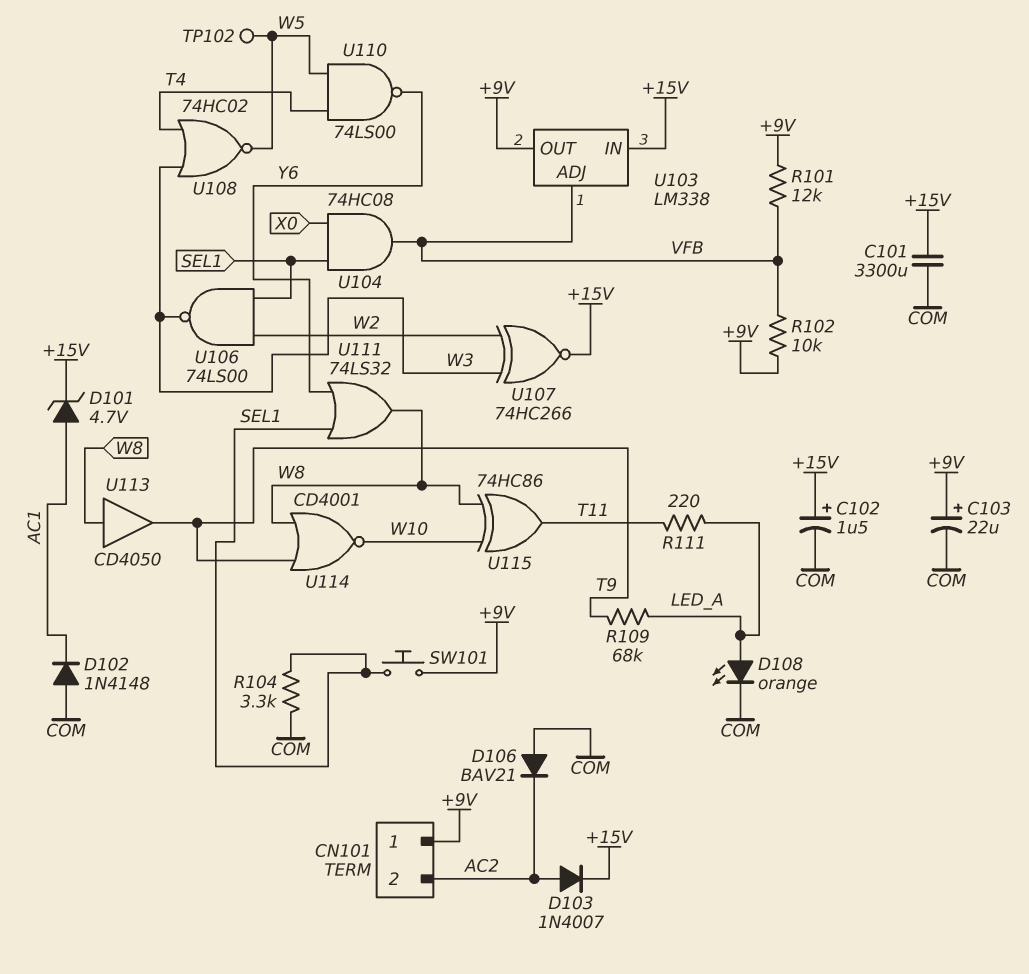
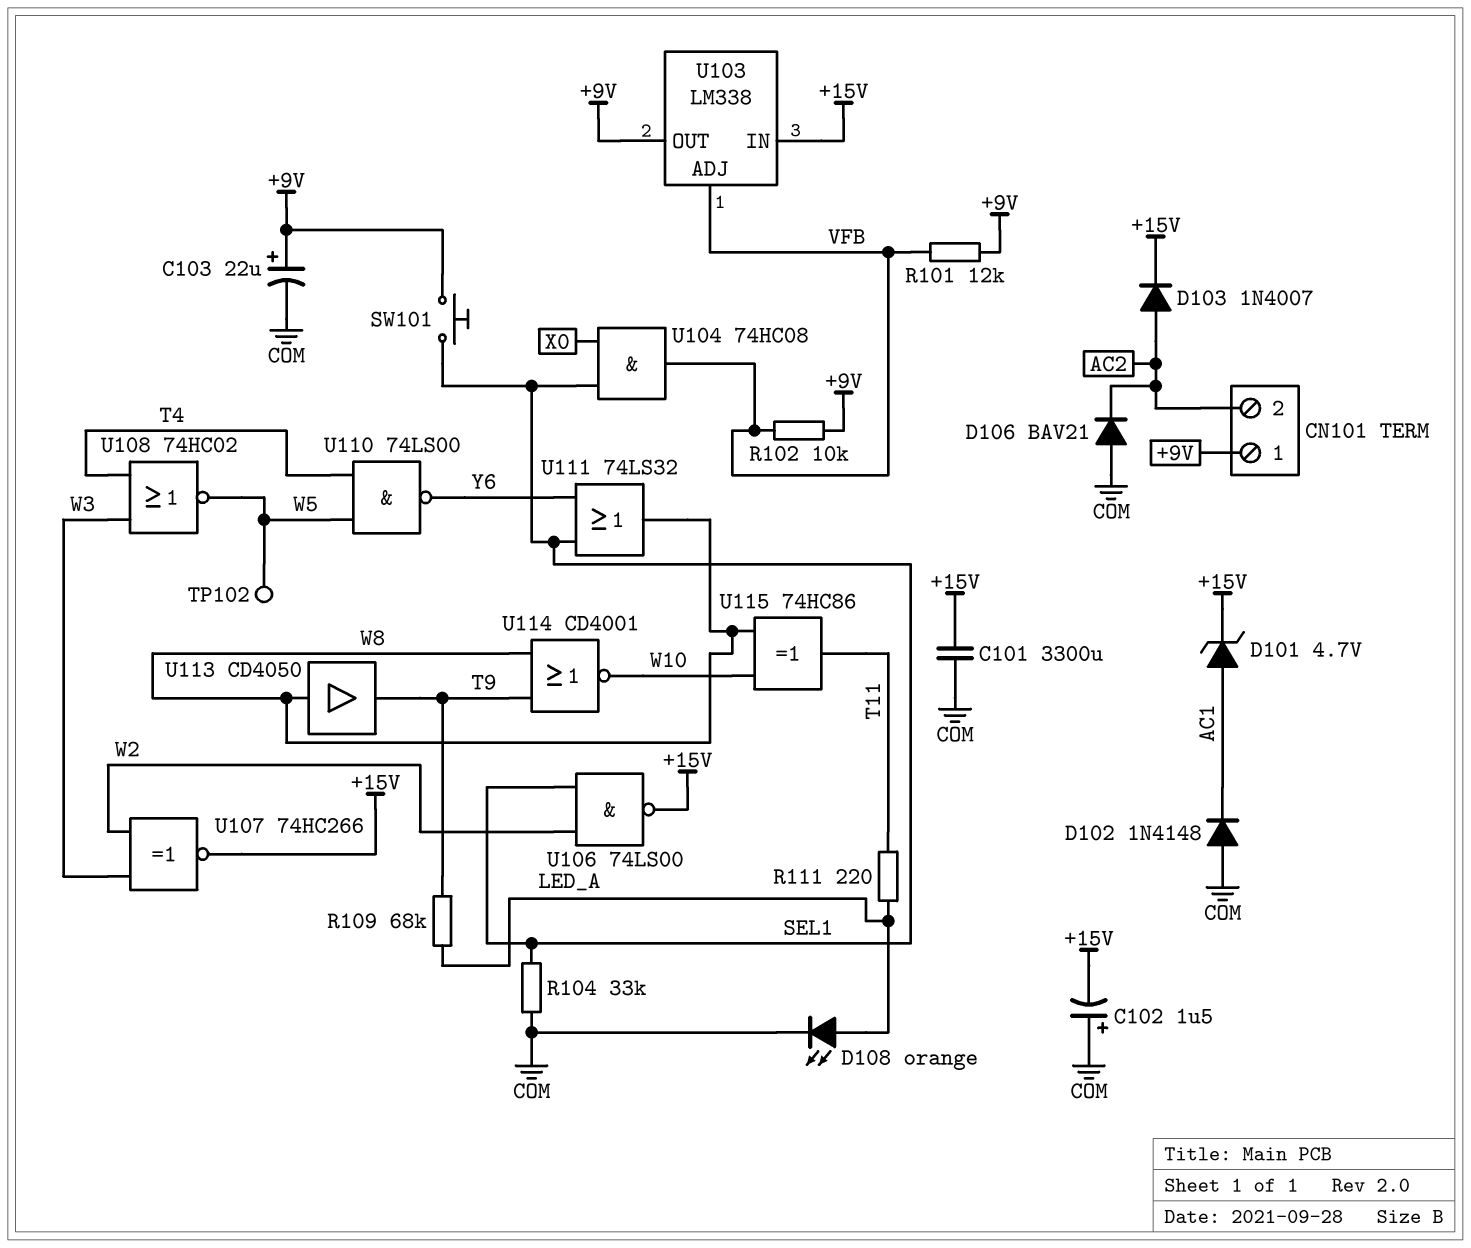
C102: 1.5uF (plus +15V, minus COM) -> 1.5uF (plus COM, minus +15V)
R104: 3.3k (COM, SEL1) -> 33k (COM, SEL1)
U106: NAND 74LS00 (in SEL1, in W2, out W3) -> NAND 74LS00 (in SEL1, in W2, out +15V)

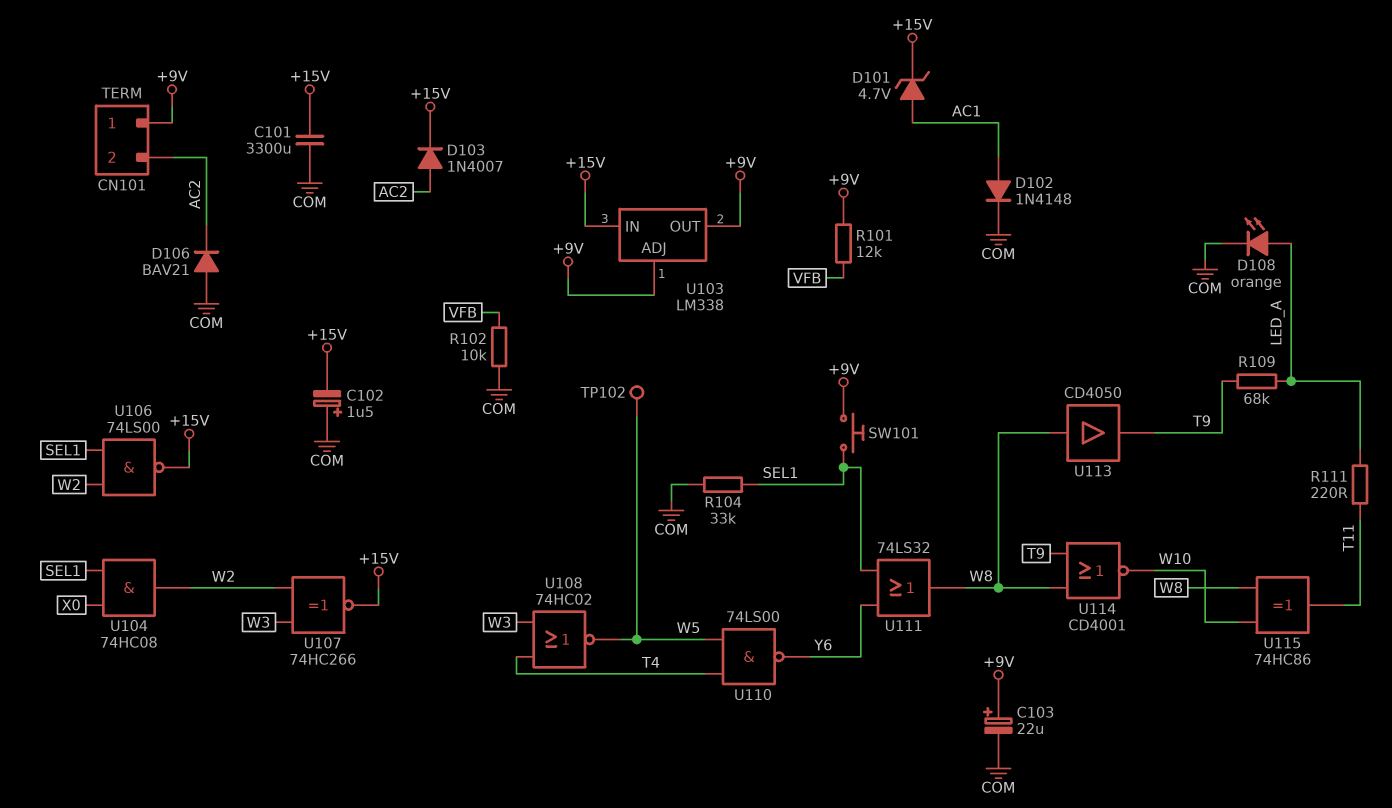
D102: diode 1N4148 (A COM, K AC1) -> diode 1N4148 (A AC1, K COM)
R102: 10k (+9V, VFB) -> 10k (COM, VFB)
U103 pin ADJ: VFB -> +9V
U104: AND 74HC08 (in SEL1, in X0, out VFB) -> AND 74HC08 (in SEL1, in X0, out W2)

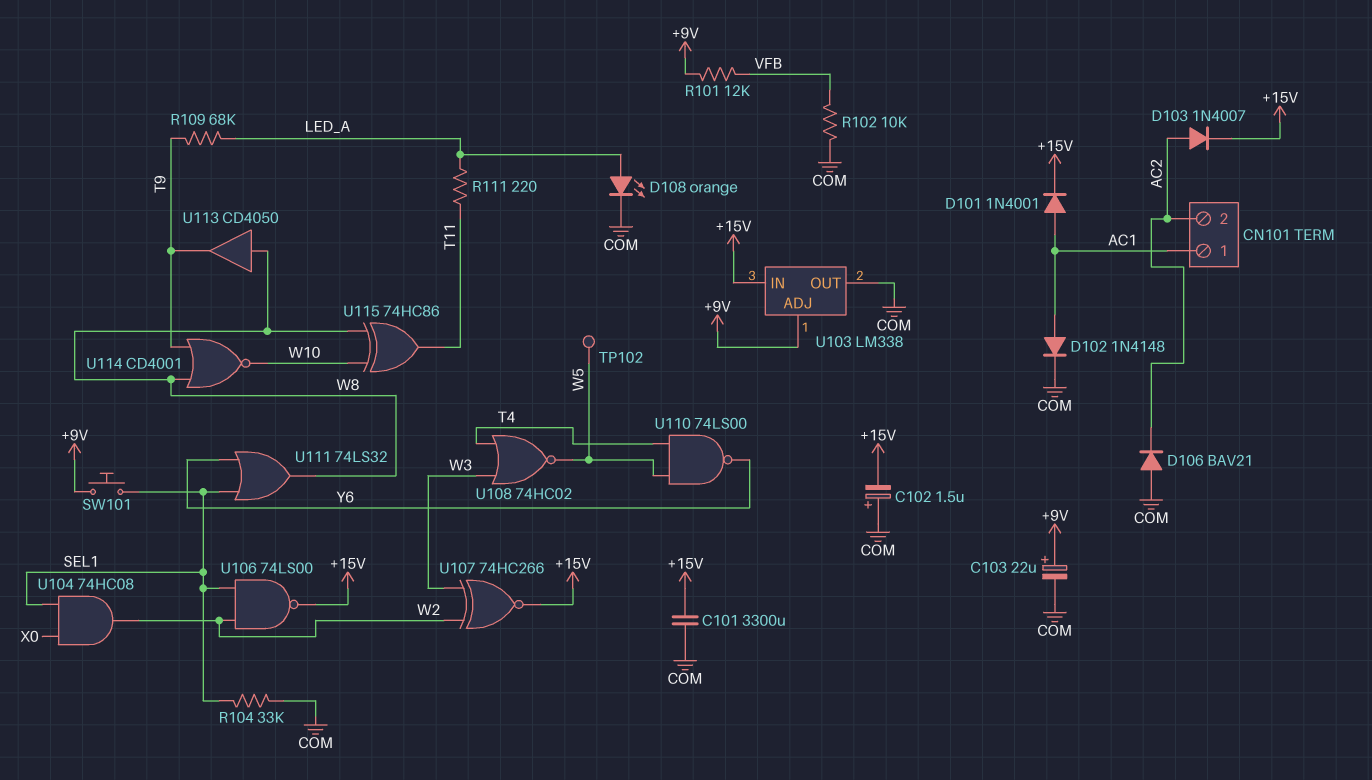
CN101 pin 1: +9V -> AC1
D101: zener 4.7V (A AC1, K +15V) -> diode 1N4001 (A AC1, K +15V)
U103 pin OUT: +9V -> COM

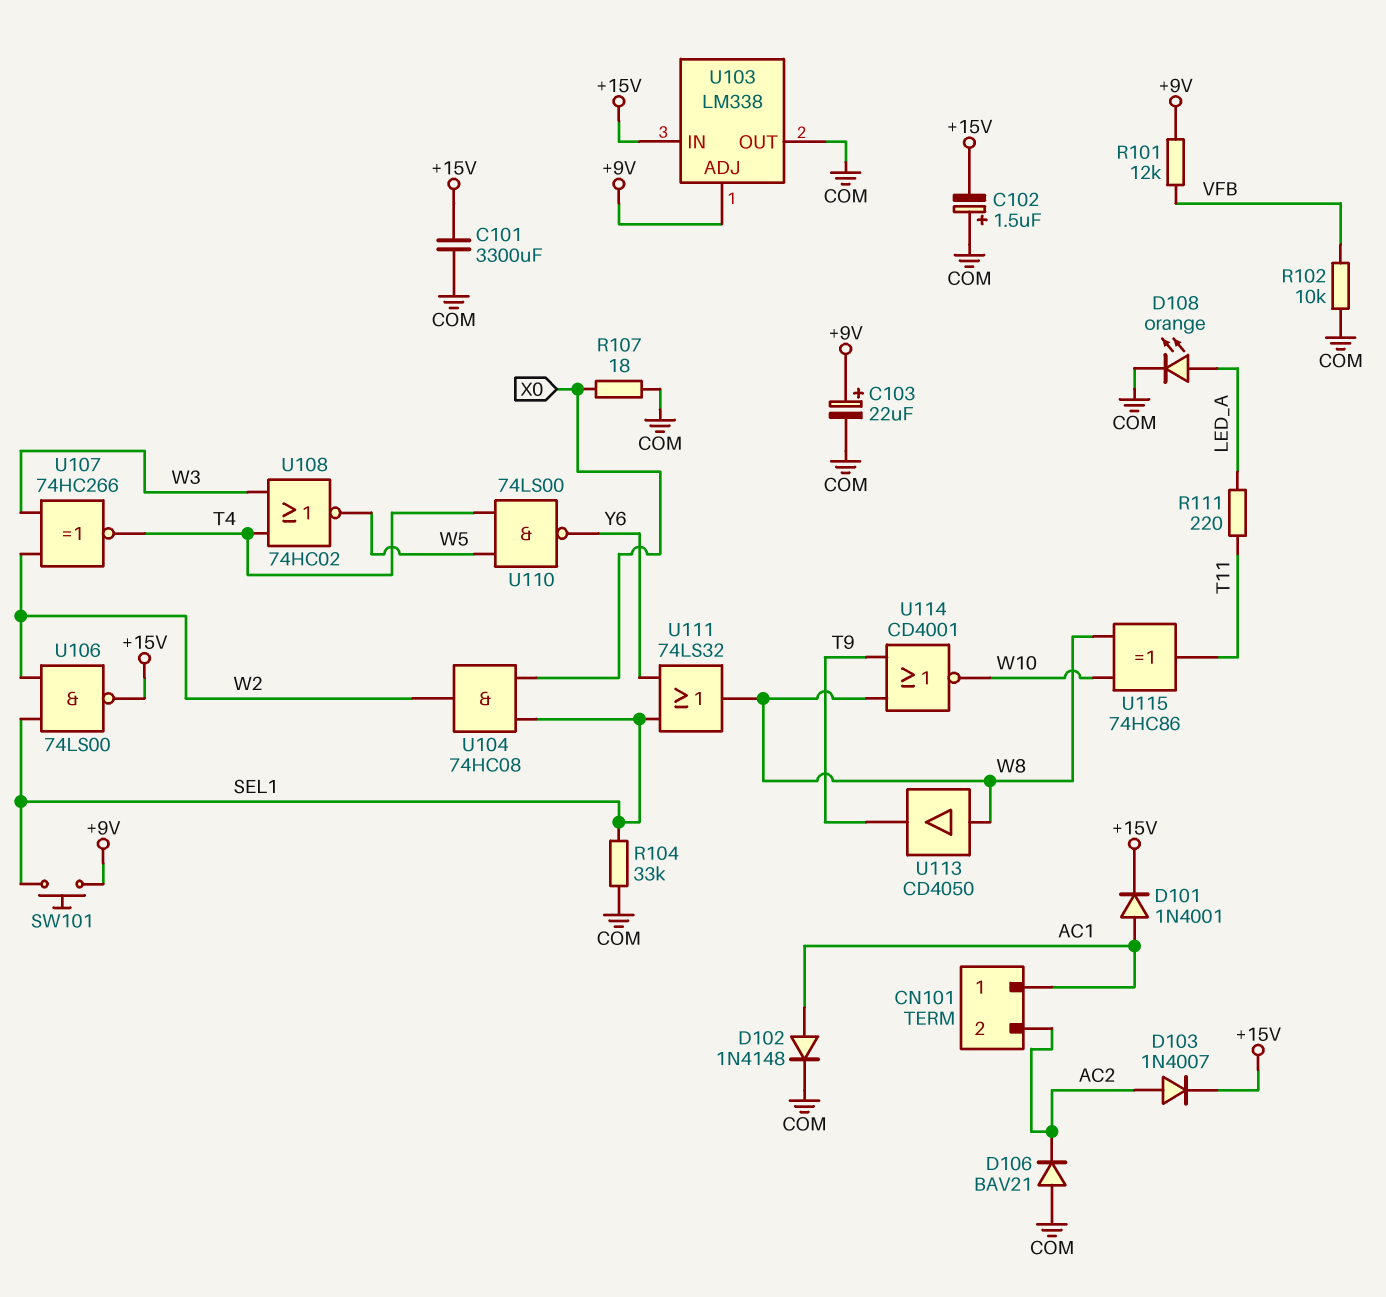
R107: none -> 18 (COM, X0)
R109: 68k (LED_A, T9) -> none
TP102: test point (W5) -> none
U107: XNOR 74HC266 (in W2, in W3, out +15V) -> XNOR 74HC266 (in W2, in W3, out T4)

